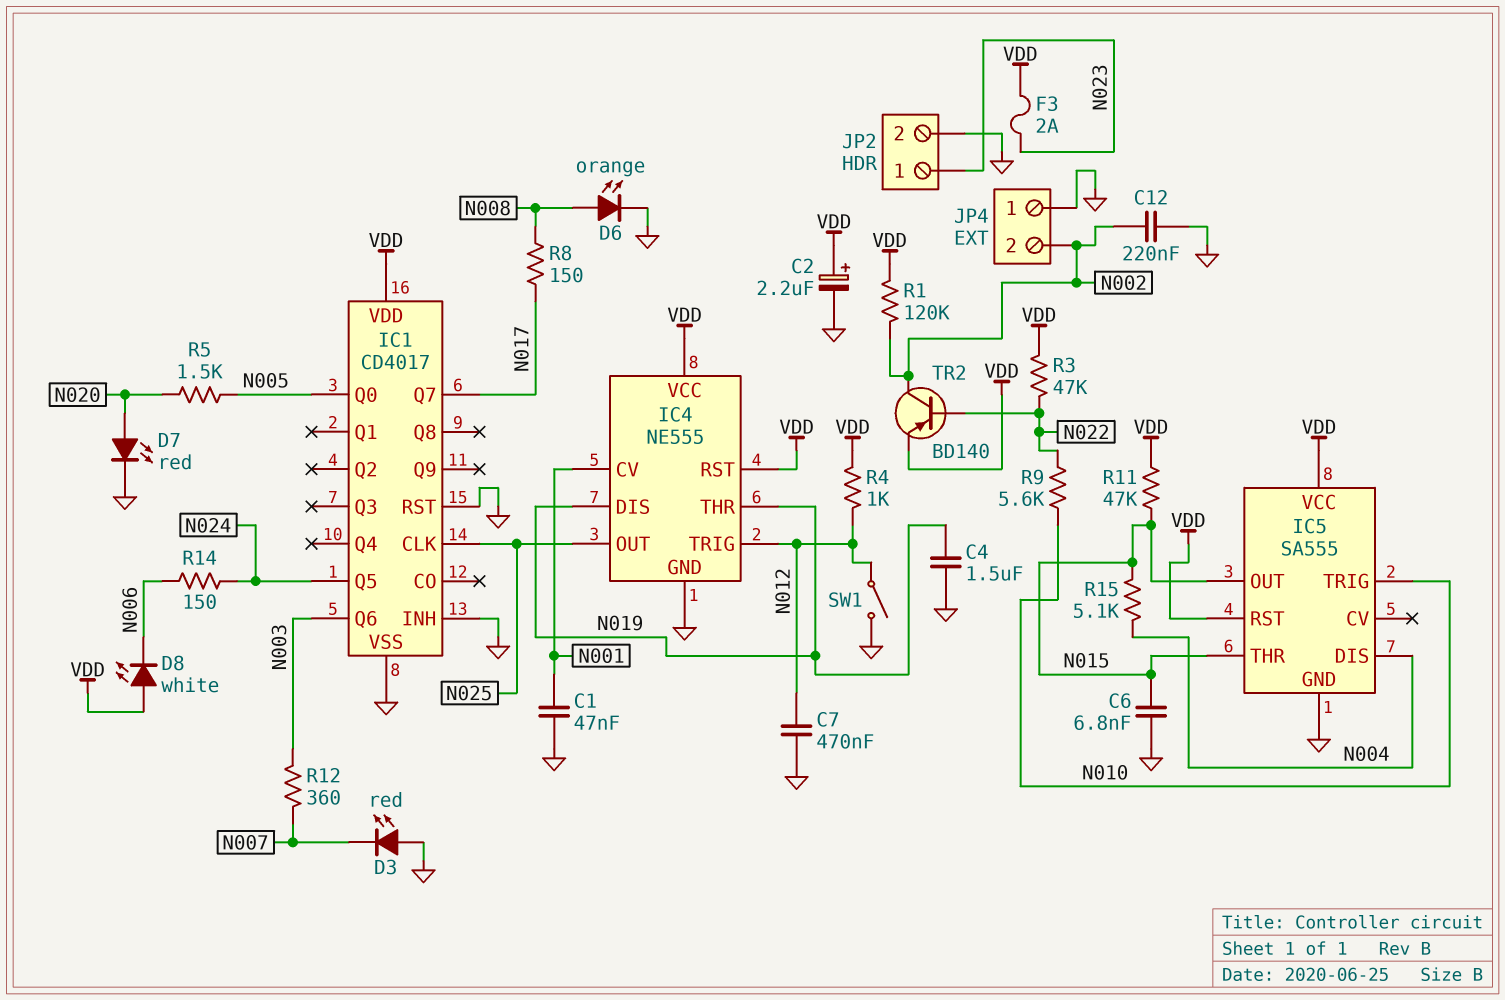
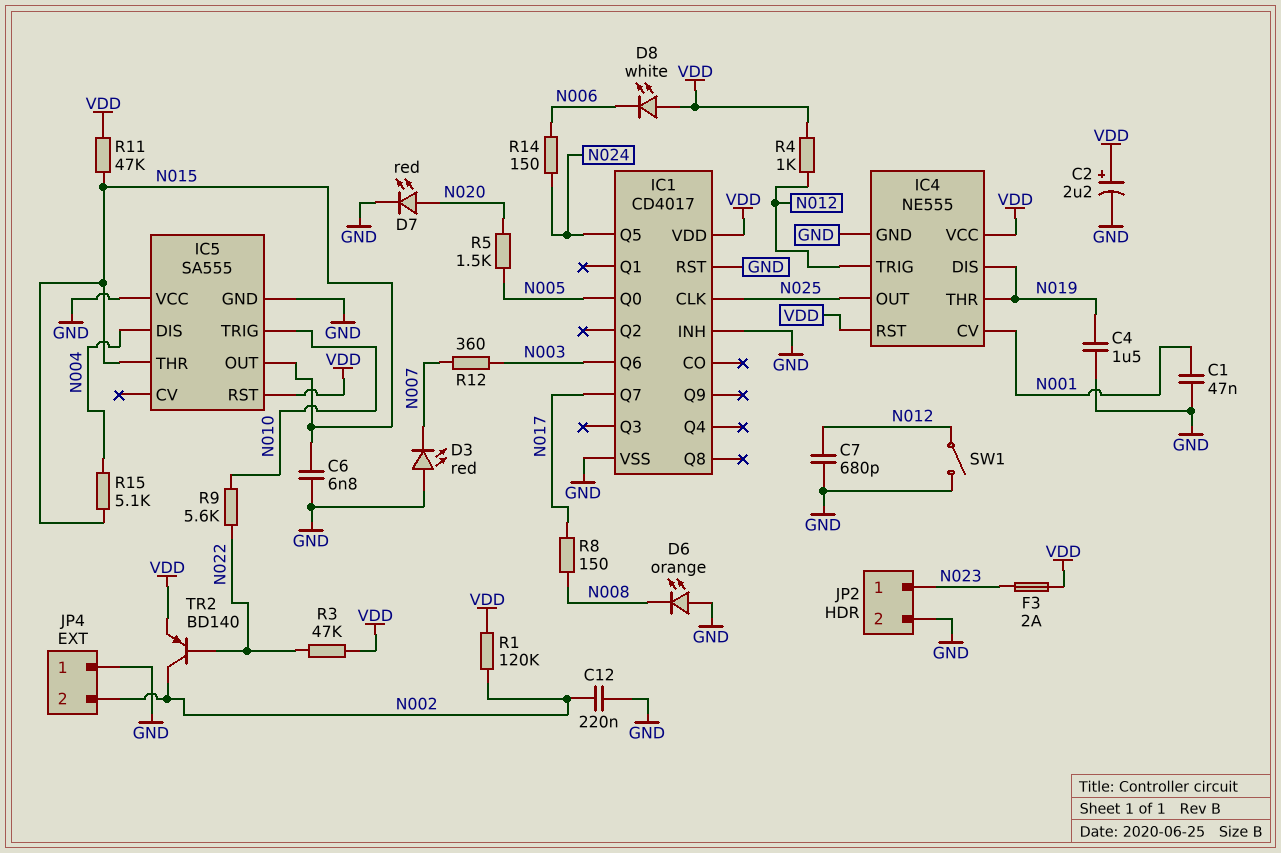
C7: 470nF (GND, N012) -> 680pF (GND, N012)
D6: LED orange (A N008, K GND) -> LED orange (A GND, K N008)
IC5 pin VCC: VDD -> GND

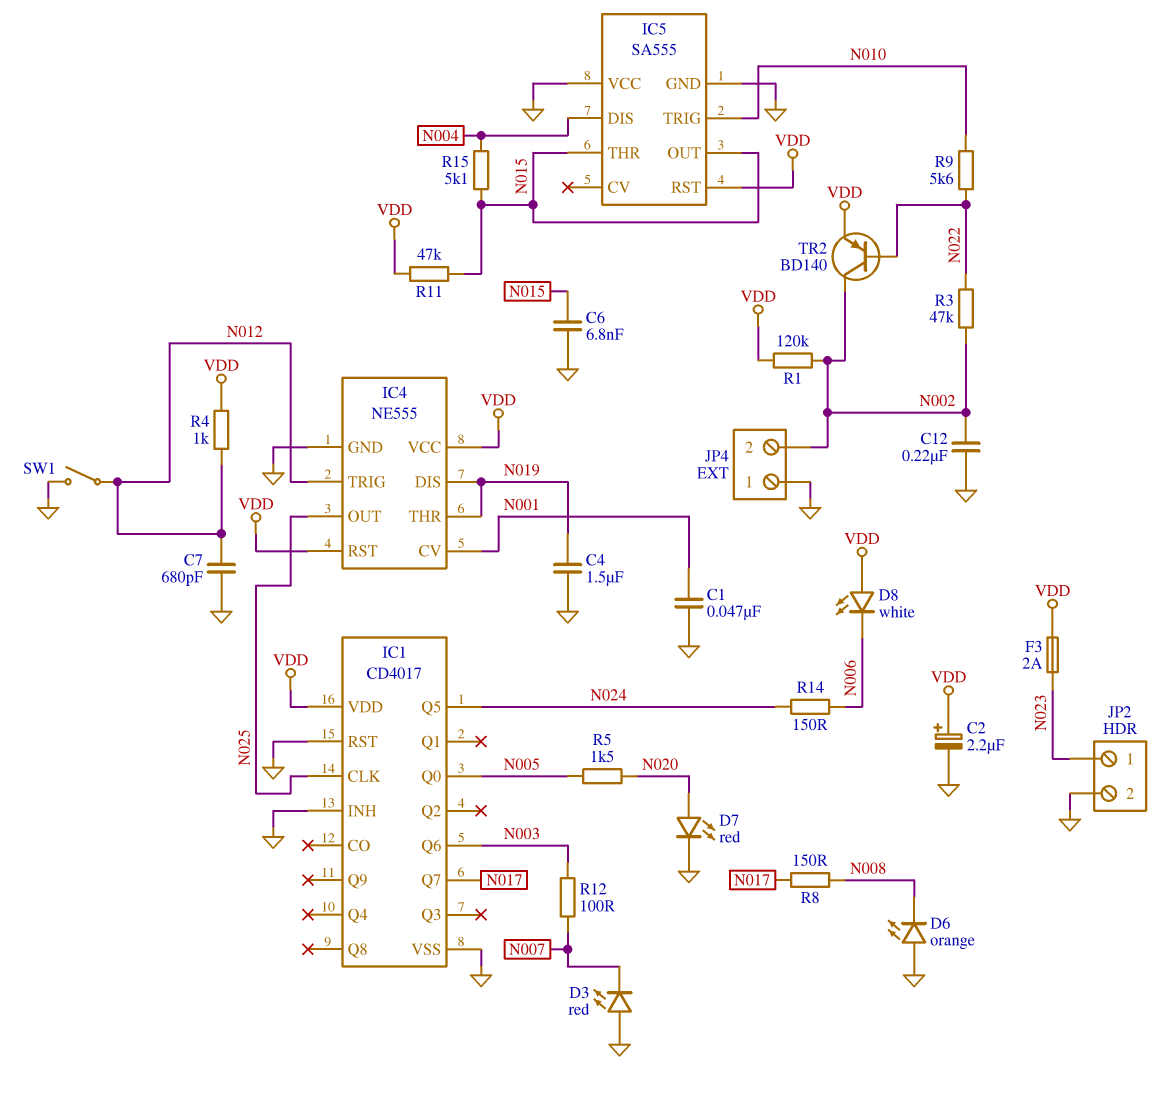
R3: 47k (N022, VDD) -> 47k (N002, N022)
R12: 360 (N003, N007) -> 100 (N003, N007)

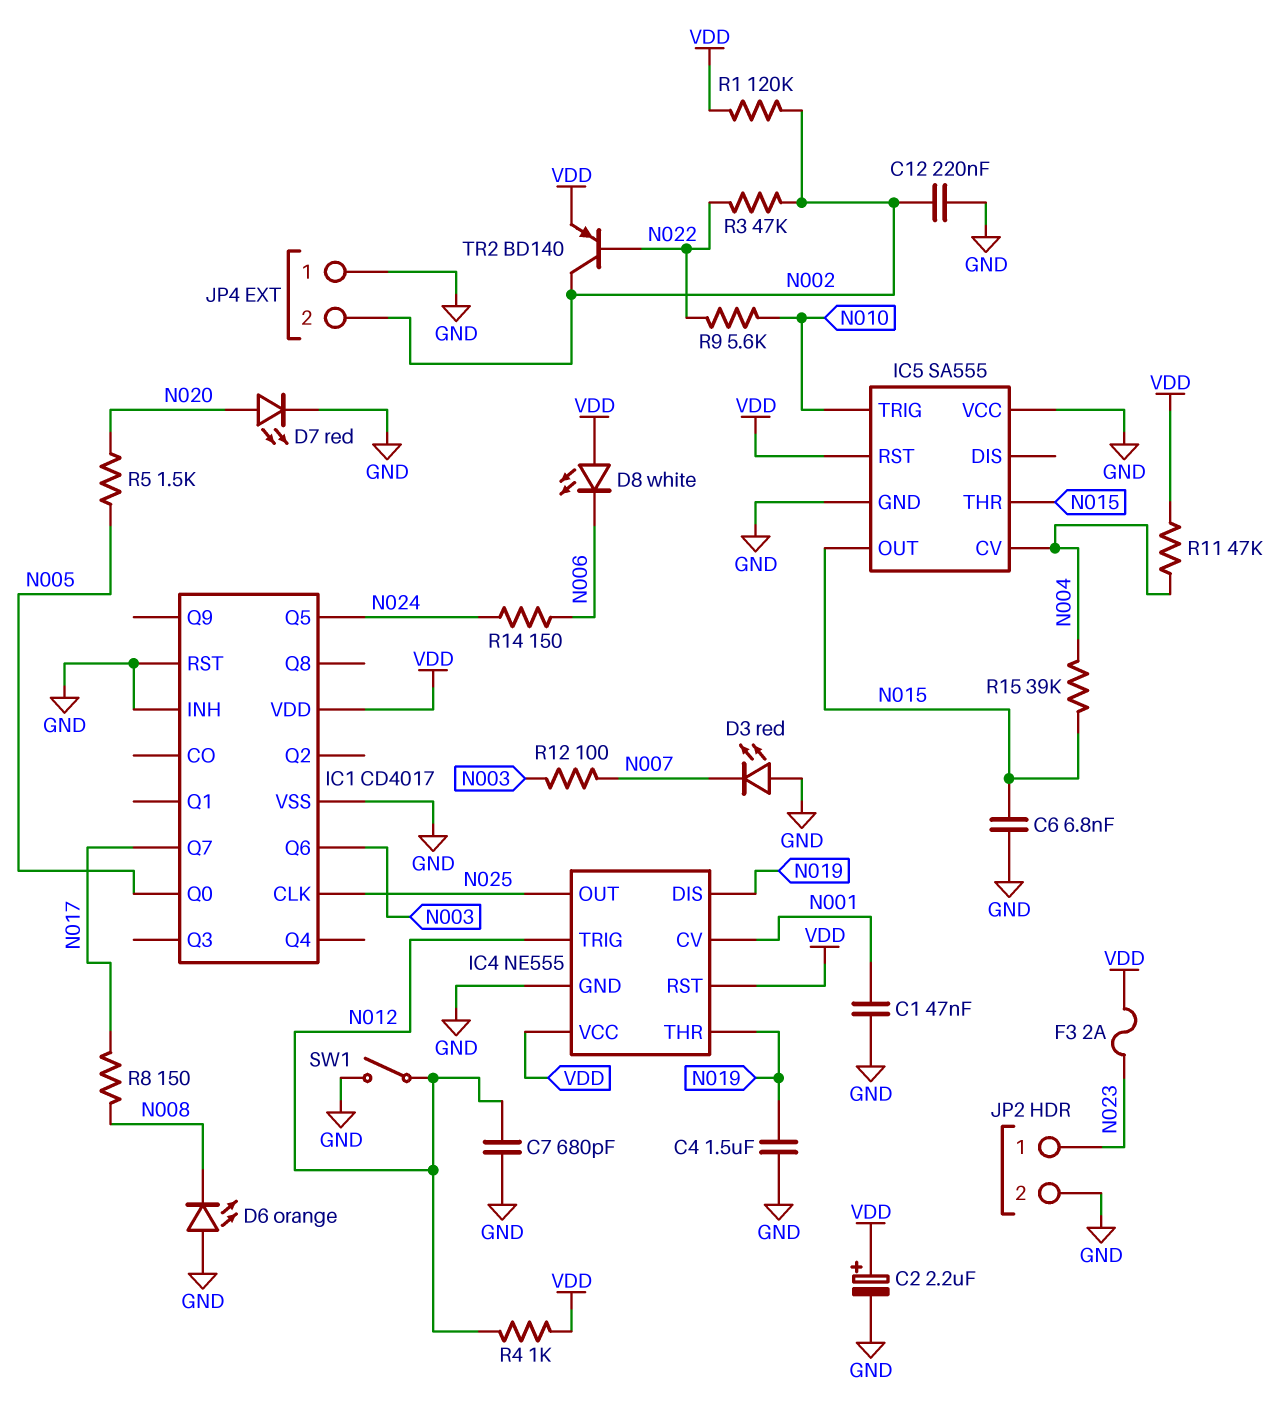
IC5 pin CV: none -> N004
IC5 pin DIS: N004 -> none
R11: 47k (N015, VDD) -> 47k (N004, VDD)
R15: 5.1k (N004, N015) -> 39k (N004, N015)

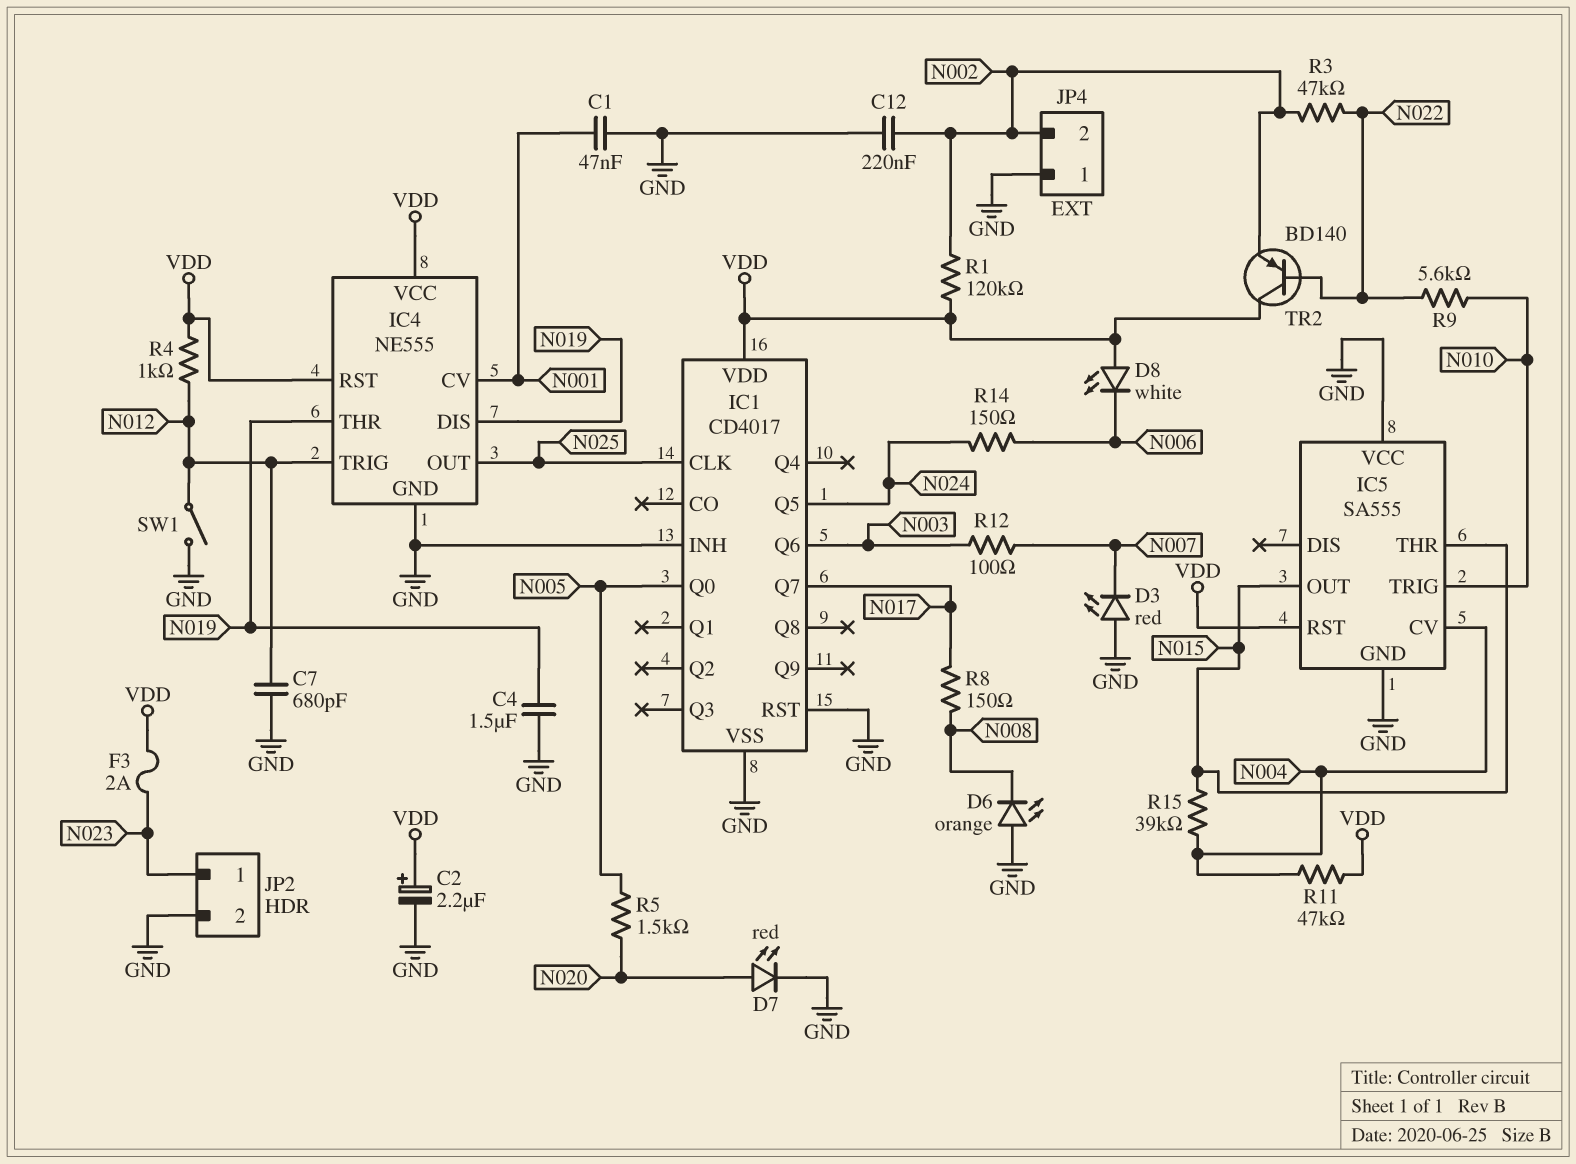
C6: 6.8nF (GND, N015) -> none
TR2: PNP BD140 (B N022, C N002, E VDD) -> PNP BD140 (B N022, C VDD, E N002)

